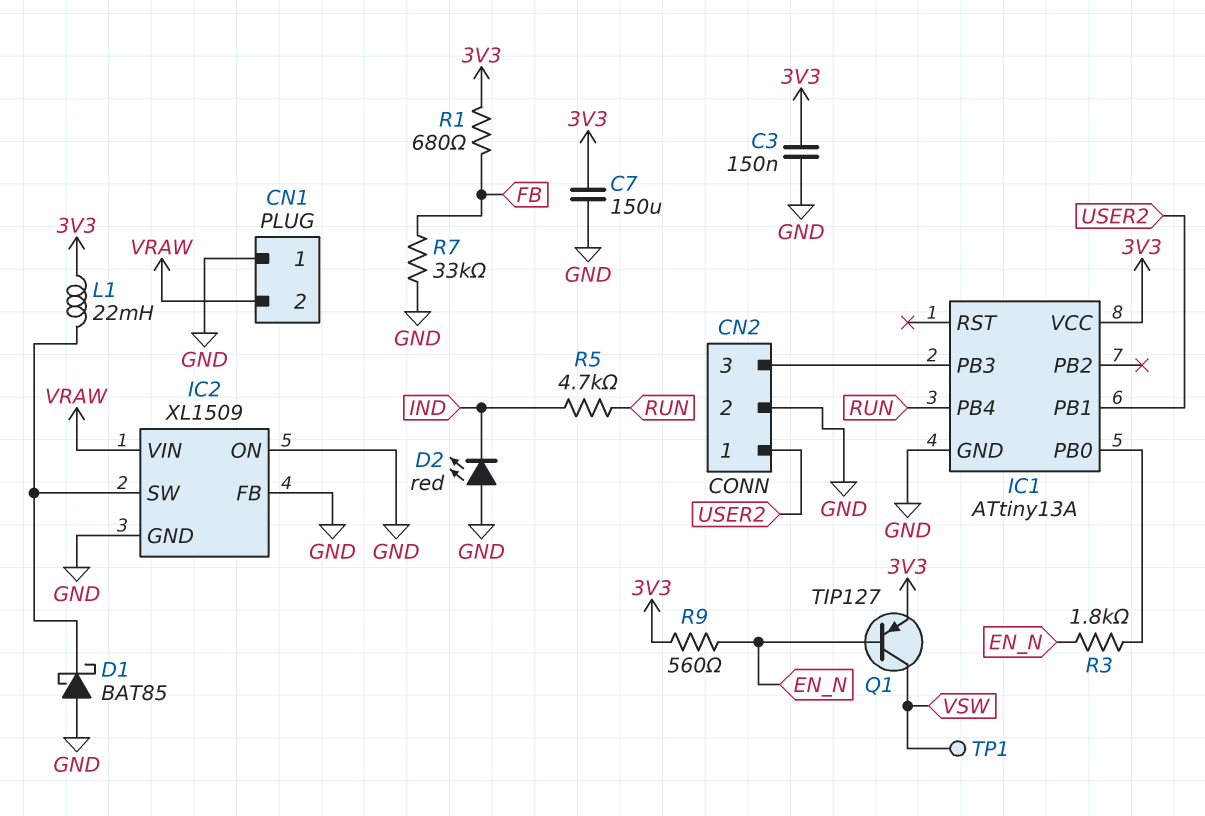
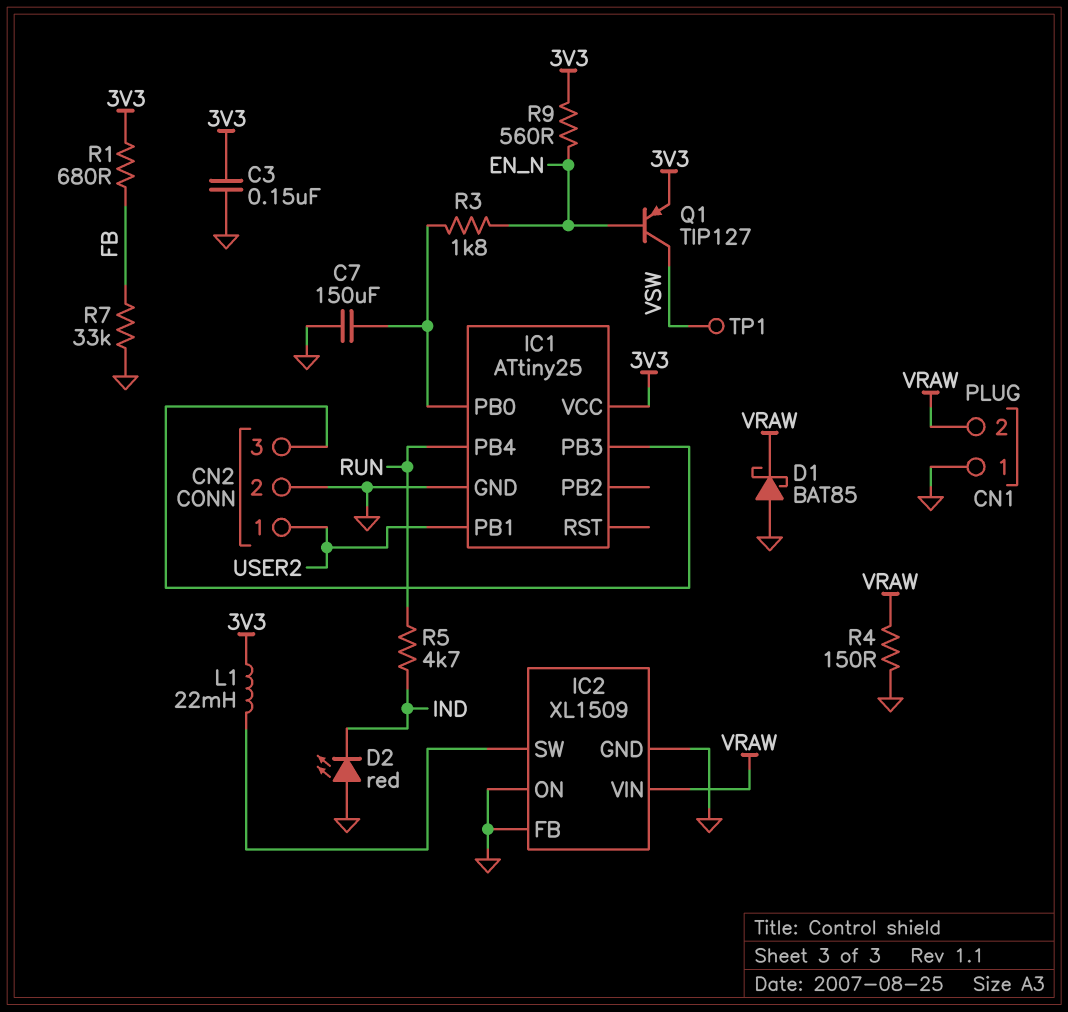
C7: 150uF (3V3, GND) -> 150uF (GND, IC1/PB0)
D1: schottky BAT85 (A GND, K IC2/SW) -> schottky BAT85 (A GND, K VRAW)
IC1: ATtiny13A -> ATtiny25
R4: none -> 150 (GND, VRAW)

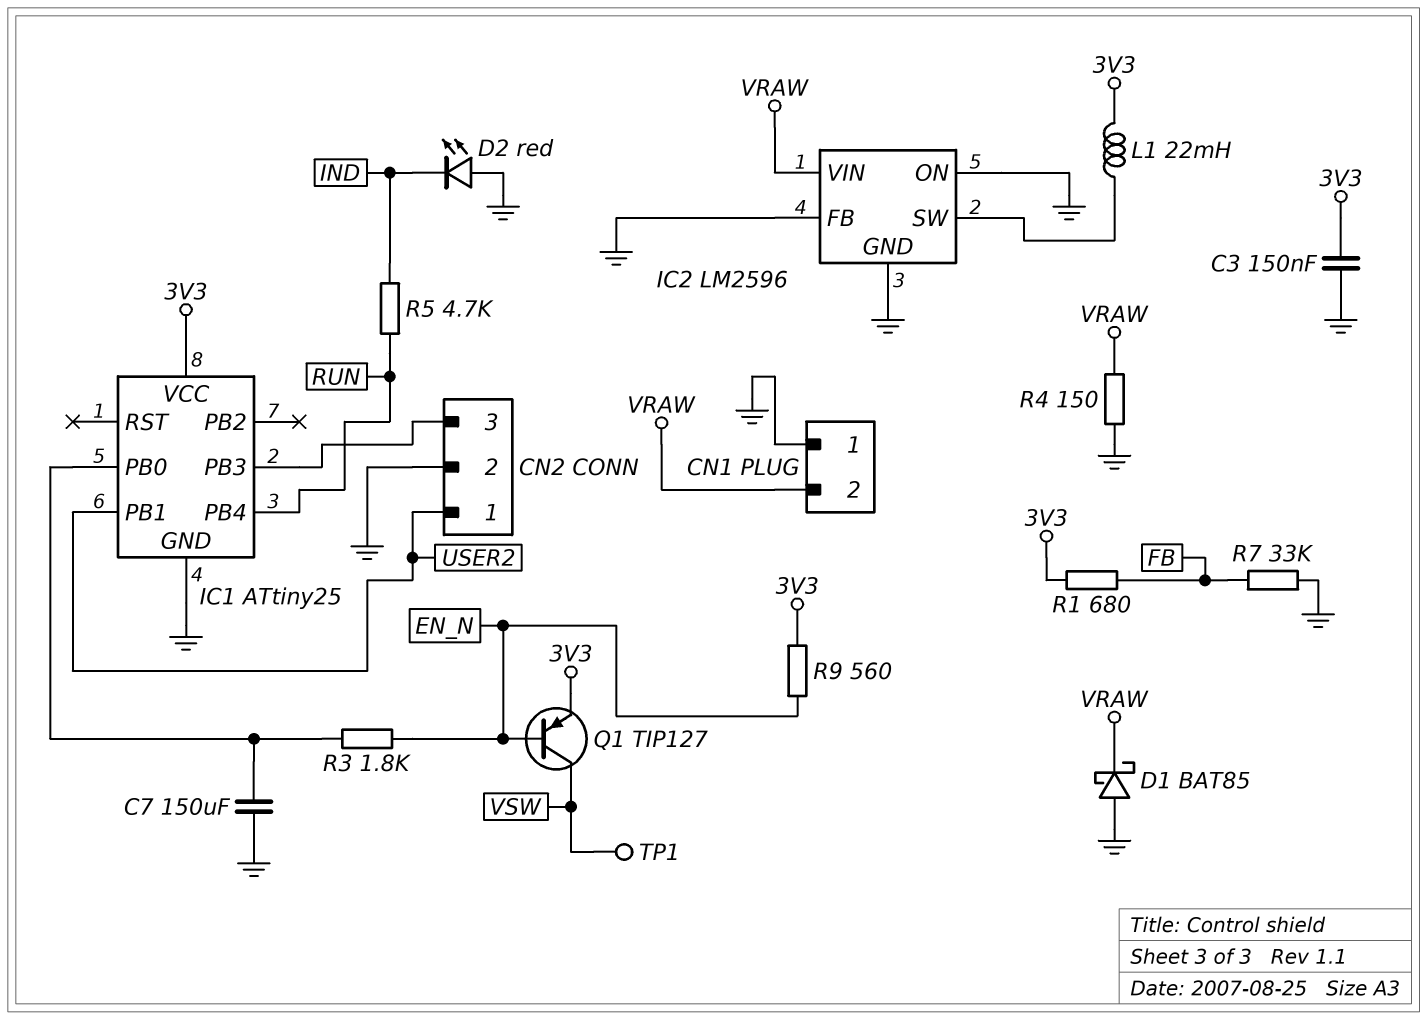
IC2: XL1509 -> LM2596

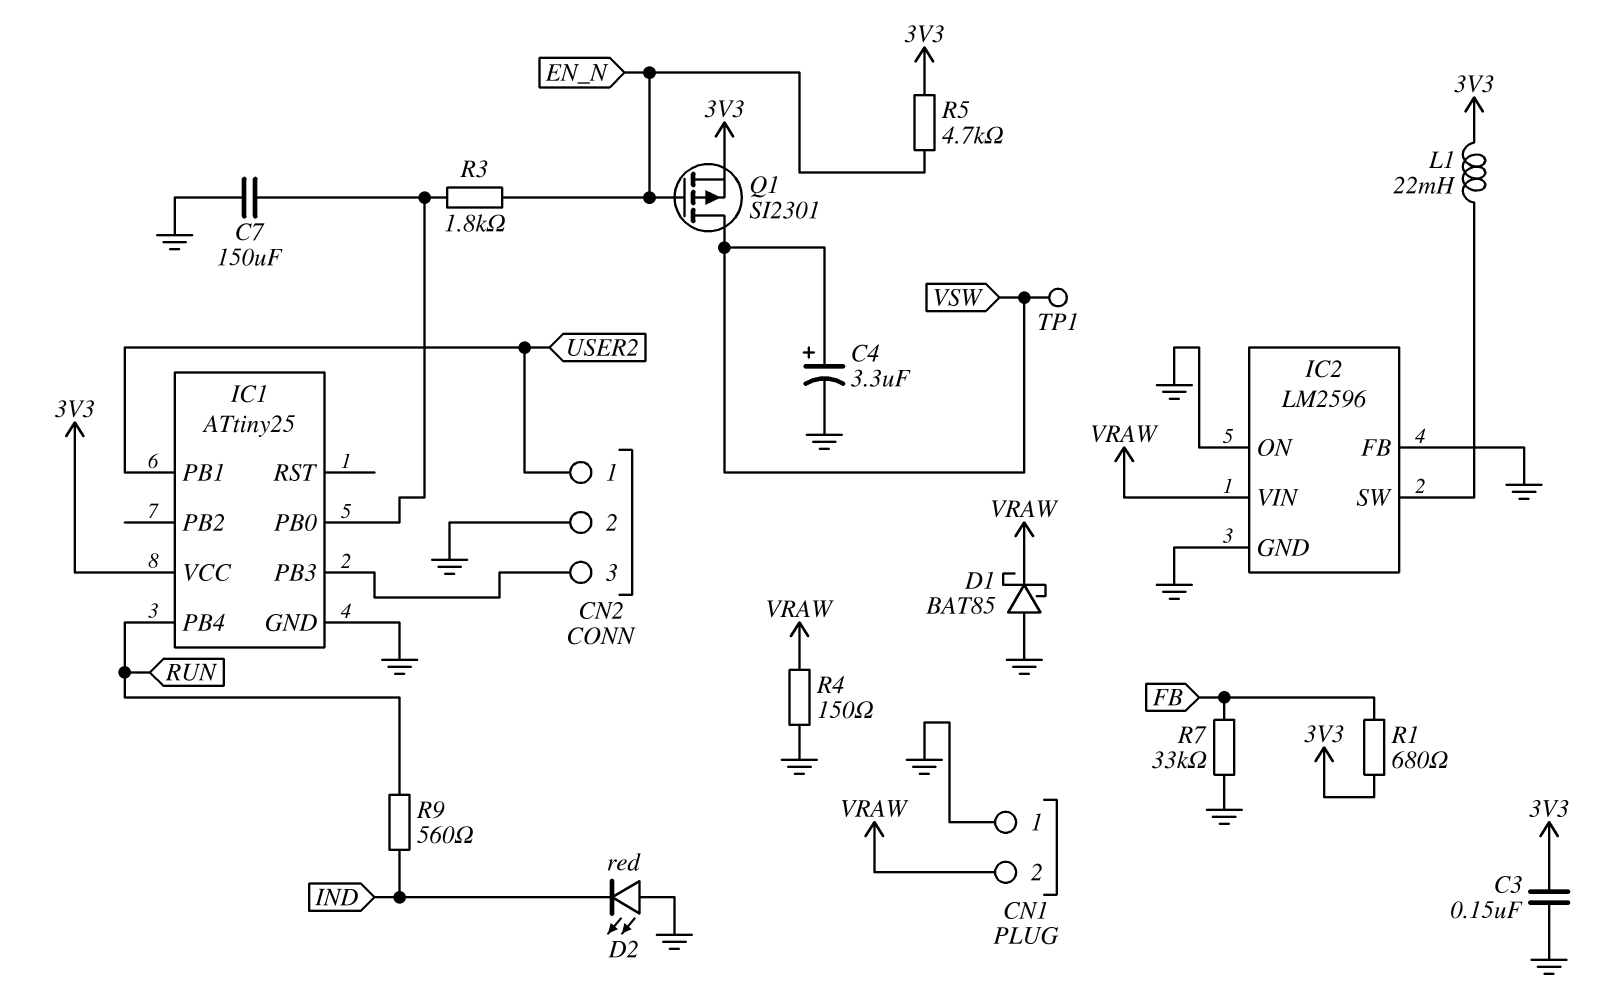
C4: none -> 3.3uF (plus VSW, minus GND)
Q1: PNP TIP127 (B EN_N, C VSW, E 3V3) -> PMOS SI2301 (G EN_N, D VSW, S 3V3)
R5: 4.7k (IND, RUN) -> 4.7k (3V3, EN_N)
R9: 560 (3V3, EN_N) -> 560 (IND, RUN)

